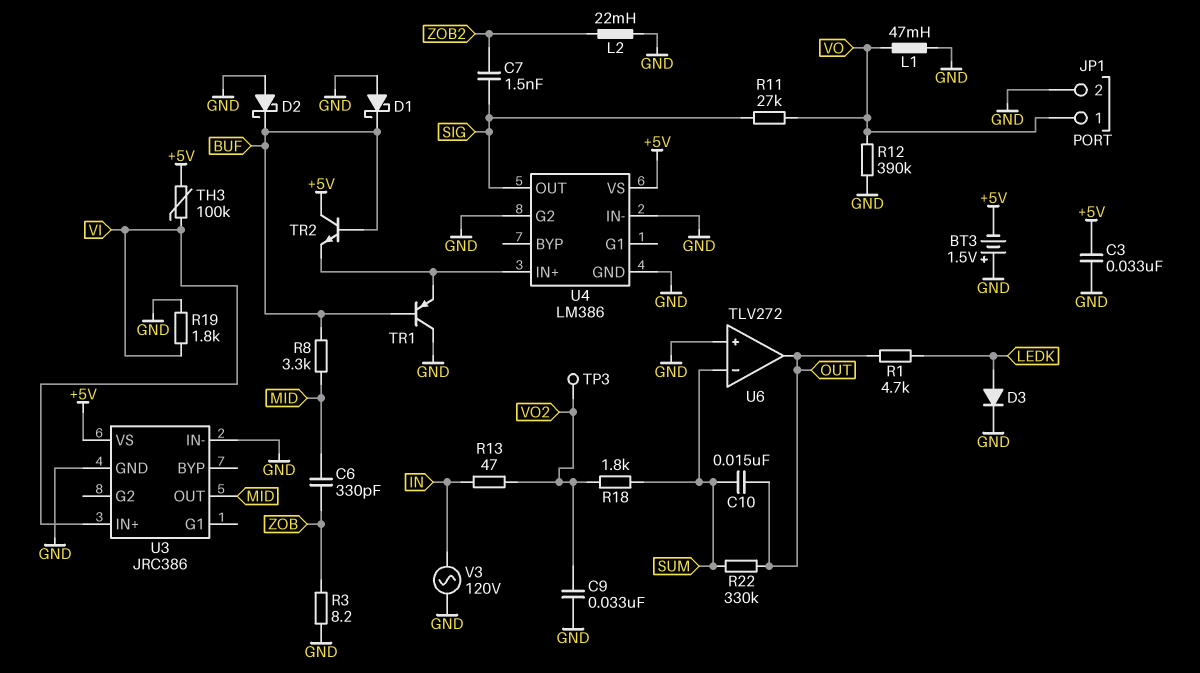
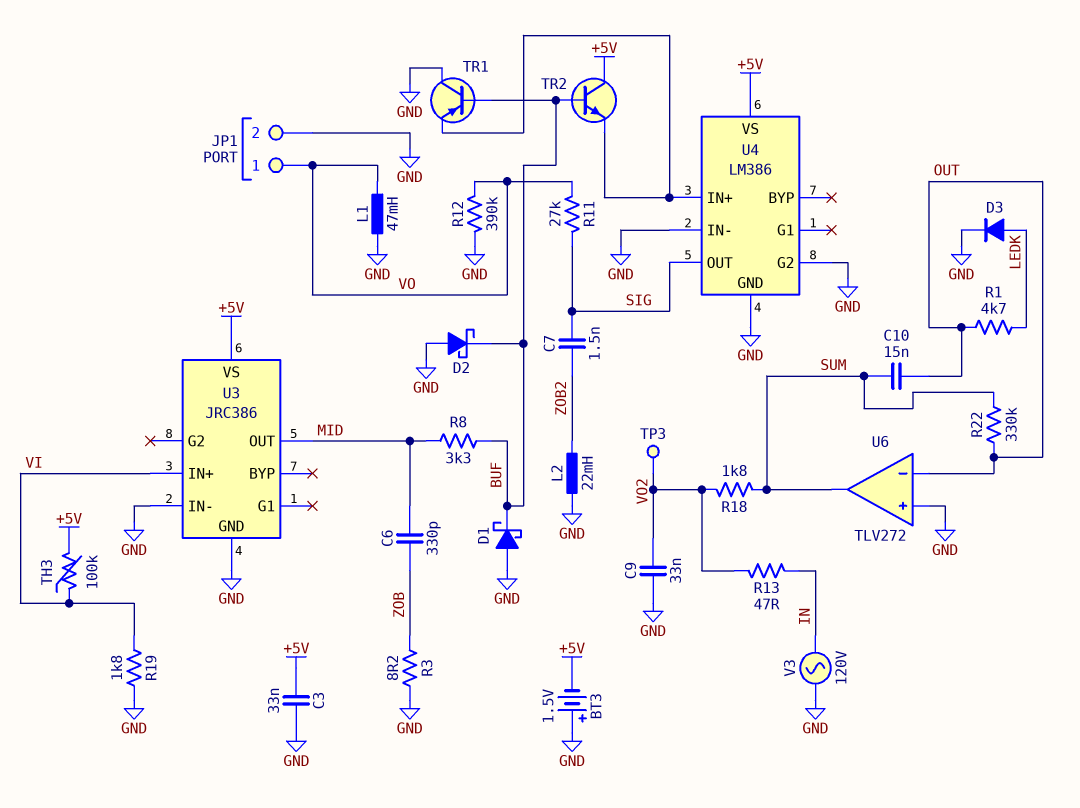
U6 pin in-: SUM -> OUT
U6 pin out: OUT -> SUM

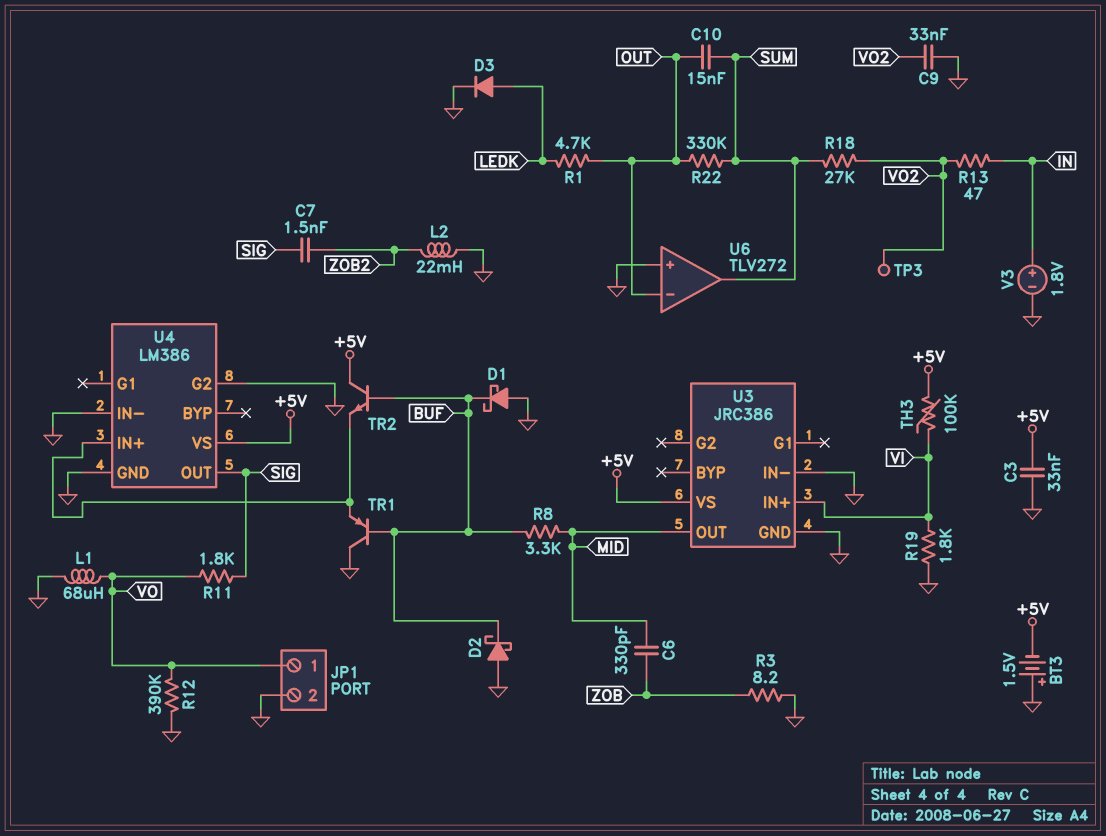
L1: 47mH (GND, VO) -> 68uH (GND, VO)
R11: 27k (SIG, VO) -> 1.8k (SIG, VO)
R18: 1.8k (SUM, VO2) -> 27k (SUM, VO2)
V3: AC 120V (GND, IN) -> 1.8V (plus IN, minus GND)

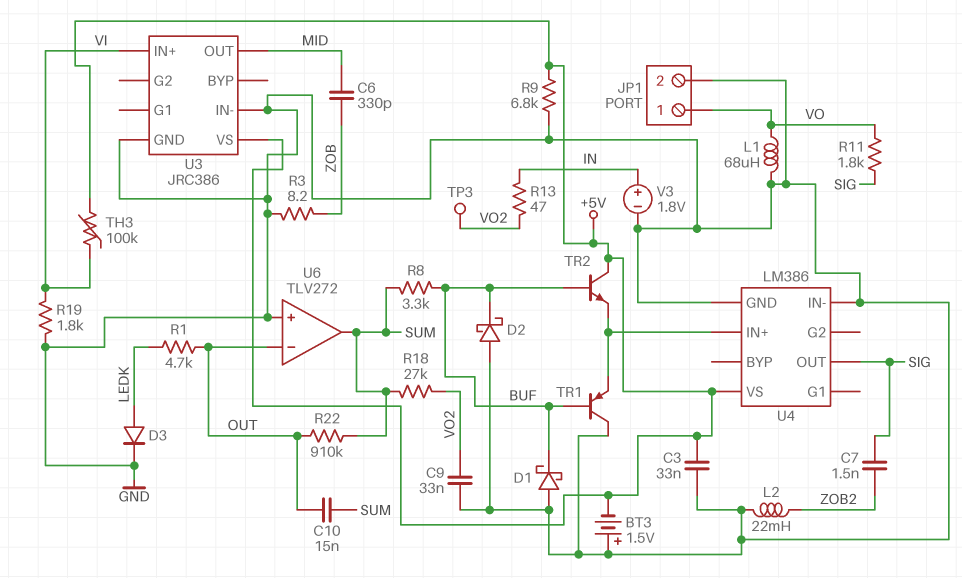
R8: 3.3k (BUF, MID) -> 3.3k (BUF, SUM)
R9: none -> 6.8k (+5V, GND)
R12: 390k (GND, VO) -> none
R22: 330k (OUT, SUM) -> 910k (OUT, SUM)
U4 pin G2: GND -> none

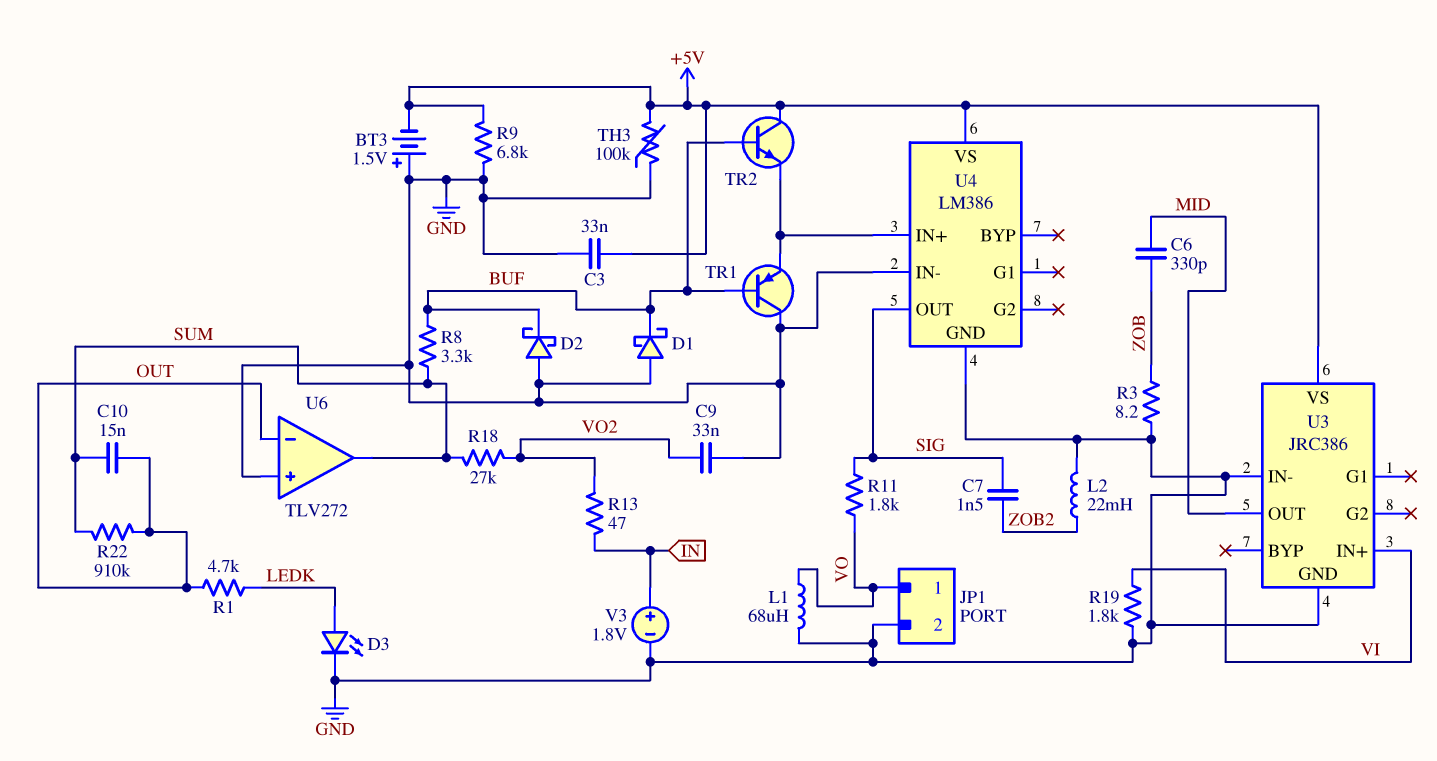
D3: diode (A LEDK, K GND) -> LED (A LEDK, K GND)
TH3: 100k (+5V, VI) -> 100k (+5V, GND)
TP3: test point (VO2) -> none

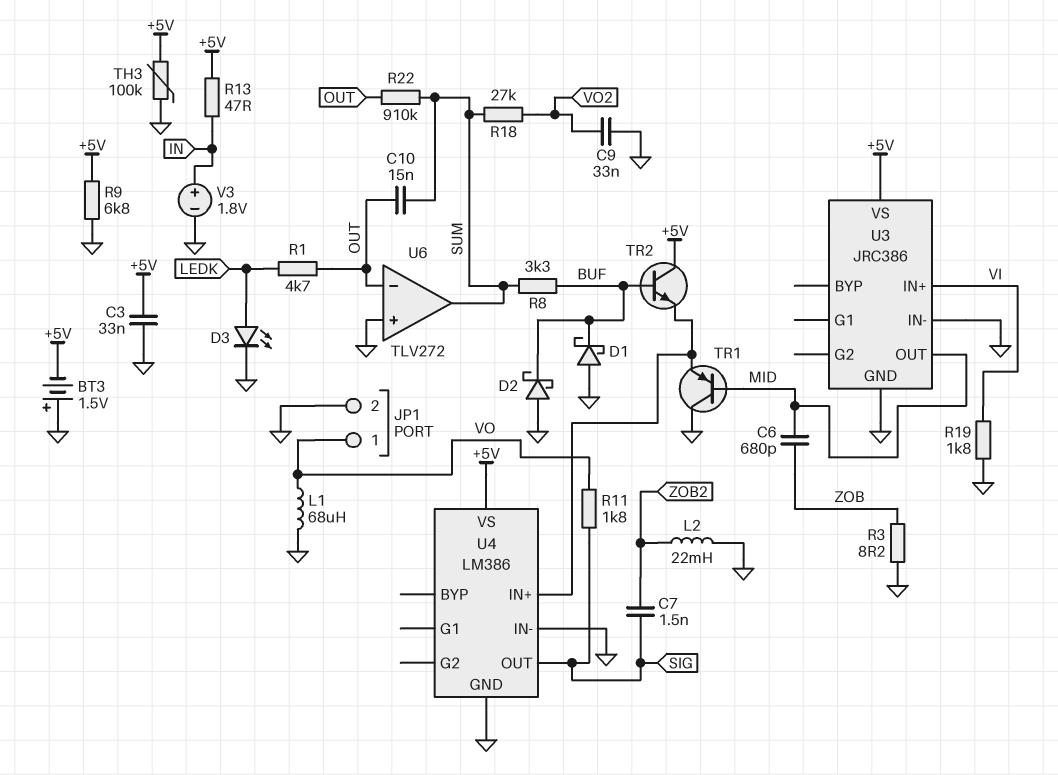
C6: 330pF (MID, ZOB) -> 680pF (MID, ZOB)
R13: 47 (IN, VO2) -> 47 (+5V, IN)
TR1: PNP (B BUF, C GND, E U4/IN+) -> PNP (B MID, C GND, E U4/IN+)

